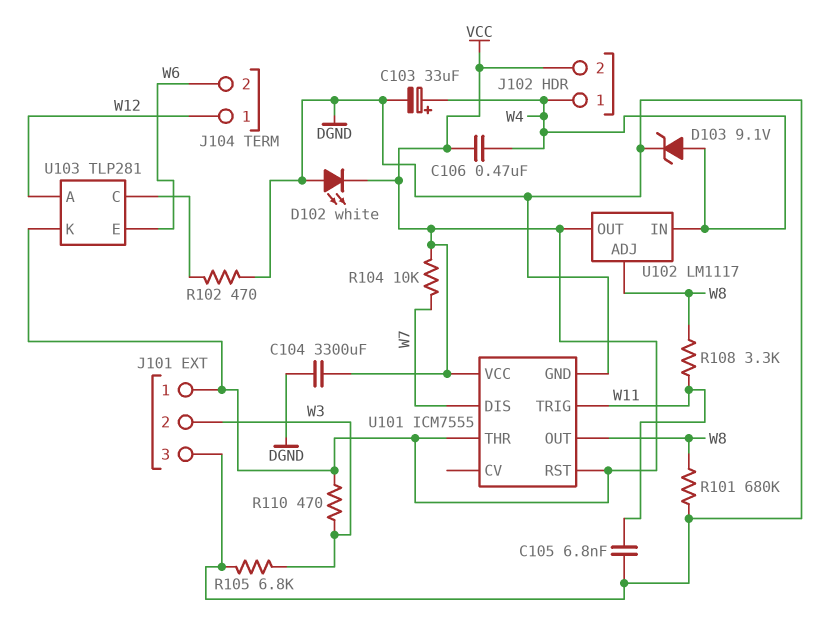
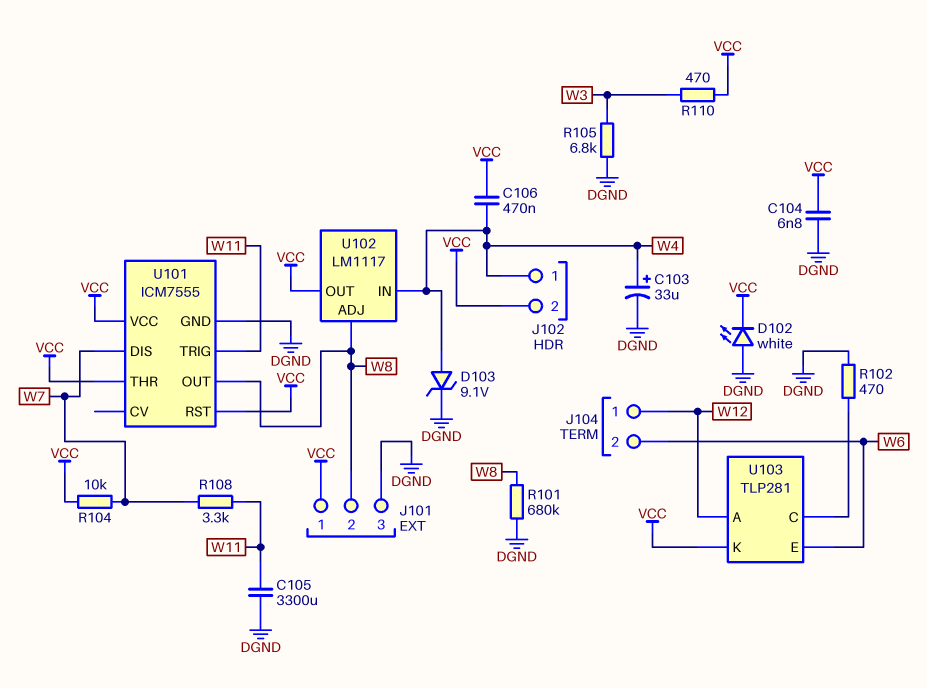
C104: 3300uF (DGND, VCC) -> 6.8nF (DGND, VCC)
C105: 6.8nF (DGND, W11) -> 3300uF (DGND, W11)
J101 pin 2: W3 -> W8
R108: 3.3k (W8, W11) -> 3.3k (W7, W11)

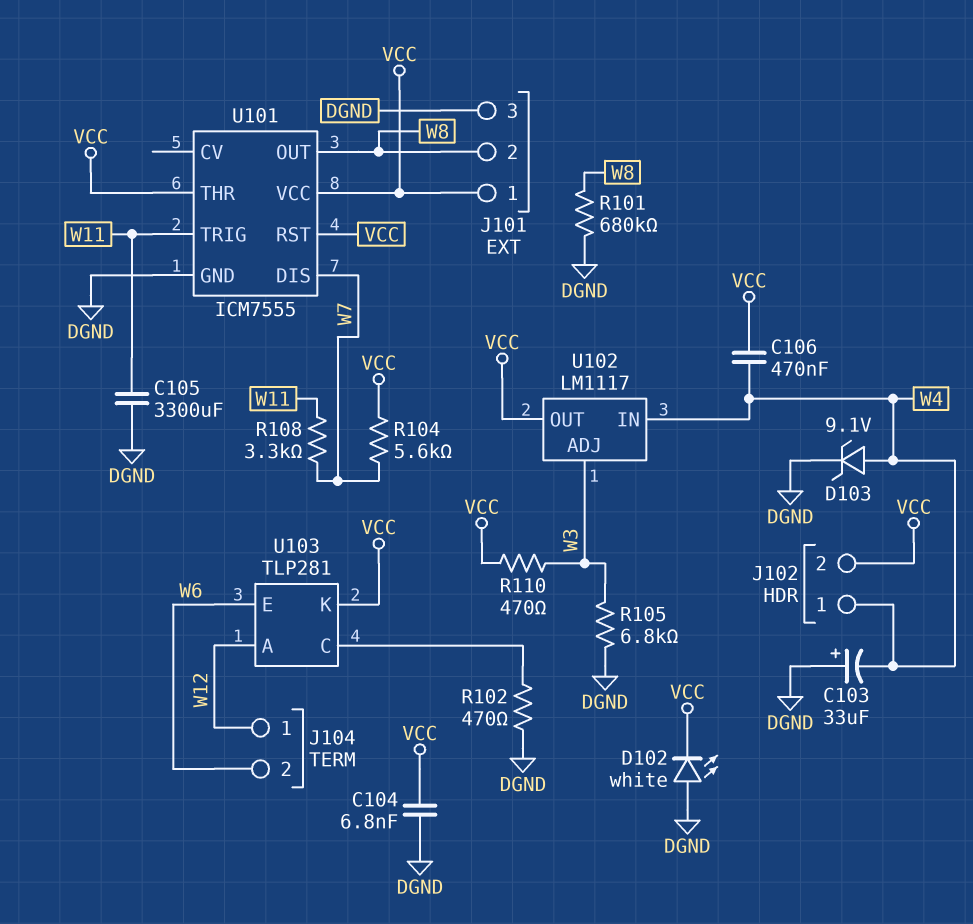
C103: 33uF (plus W4, minus DGND) -> 33uF (plus DGND, minus W4)
R104: 10k (VCC, W7) -> 5.6k (VCC, W7)
U102 pin ADJ: W8 -> W3

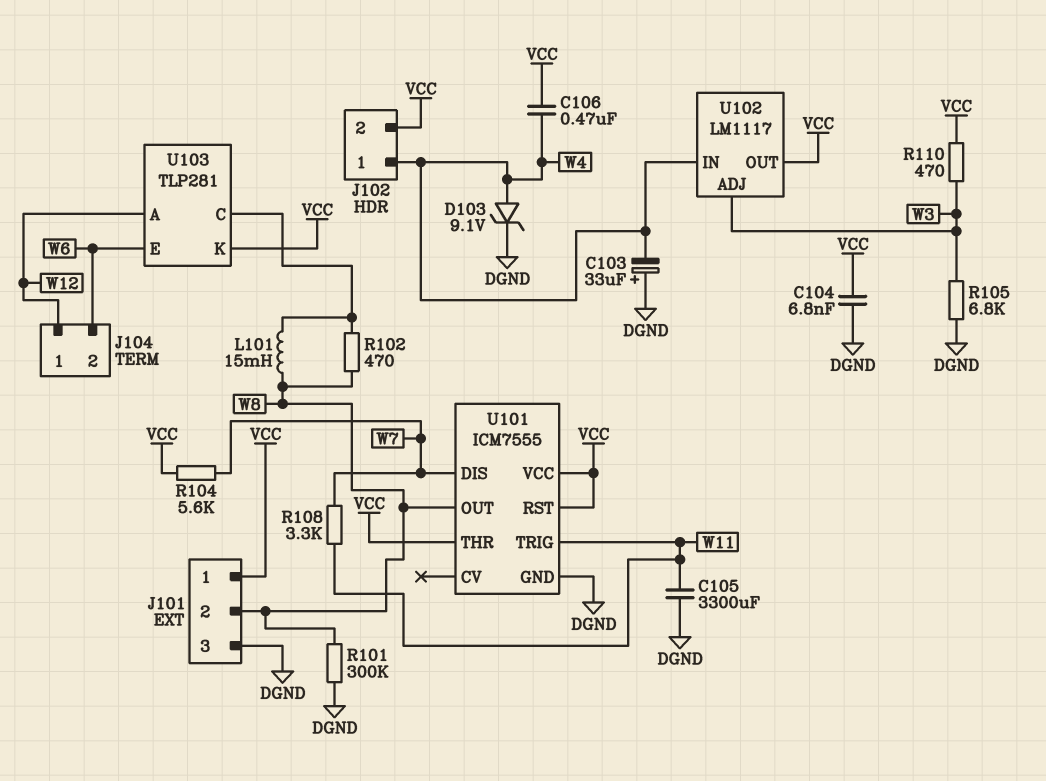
D102: LED white (A DGND, K VCC) -> none
L101: none -> 15mH (U103/C, W8)
R101: 680k (DGND, W8) -> 300k (DGND, W8)
R102: 470 (DGND, U103/C) -> 470 (U103/C, W8)

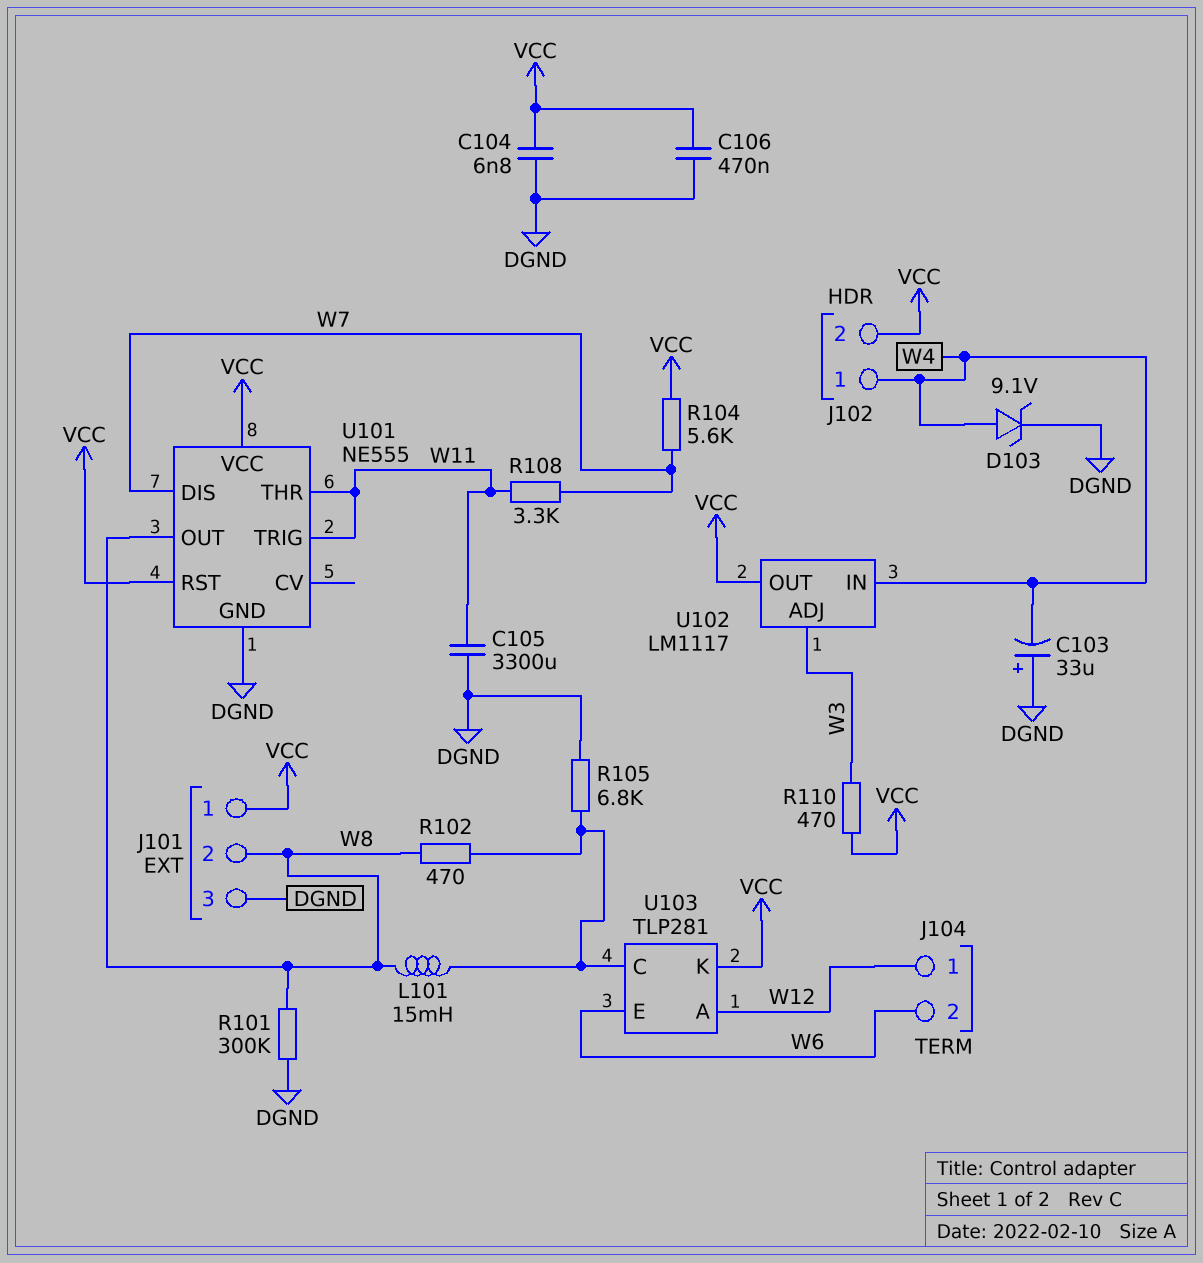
C106: 470nF (VCC, W4) -> 470nF (DGND, VCC)
R105: 6.8k (DGND, W3) -> 6.8k (DGND, U103/C)
U101: ICM7555 -> NE555
U101 pin THR: VCC -> W11

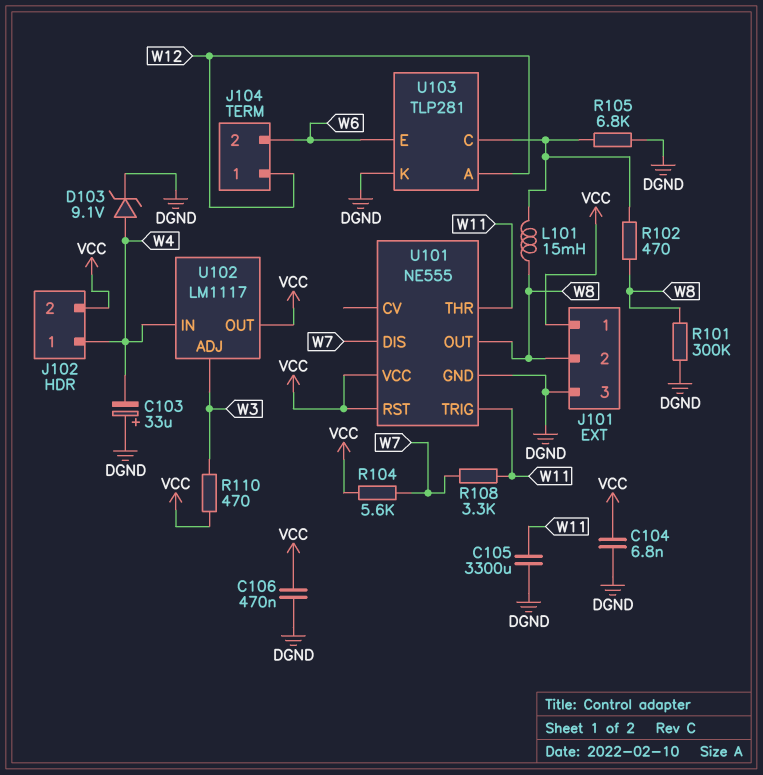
U103 pin K: VCC -> DGND

